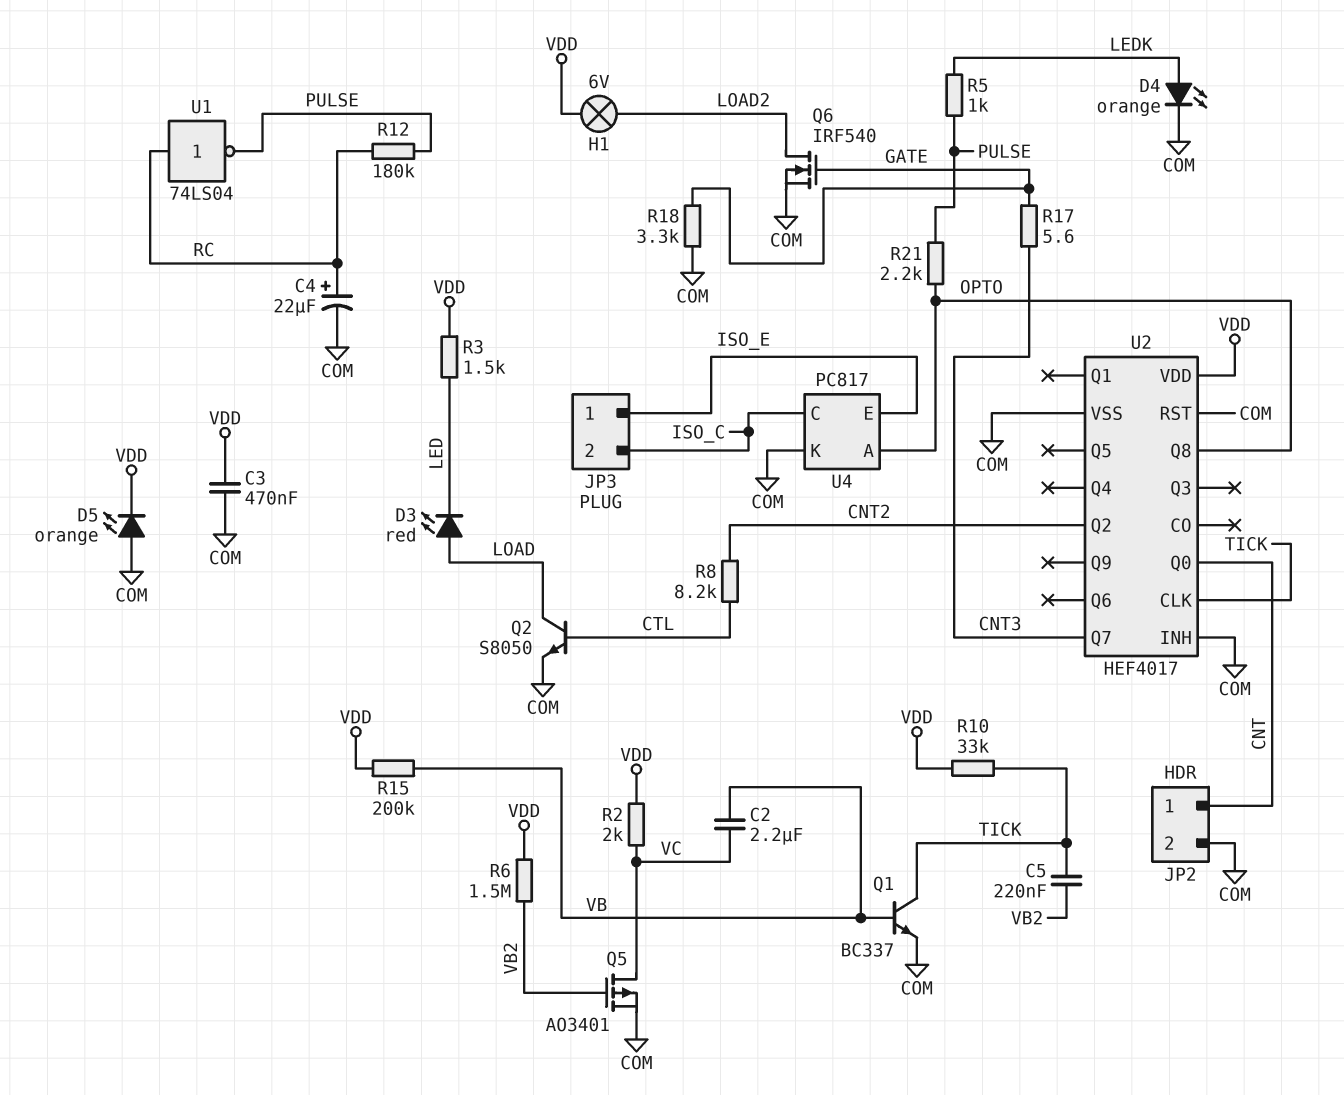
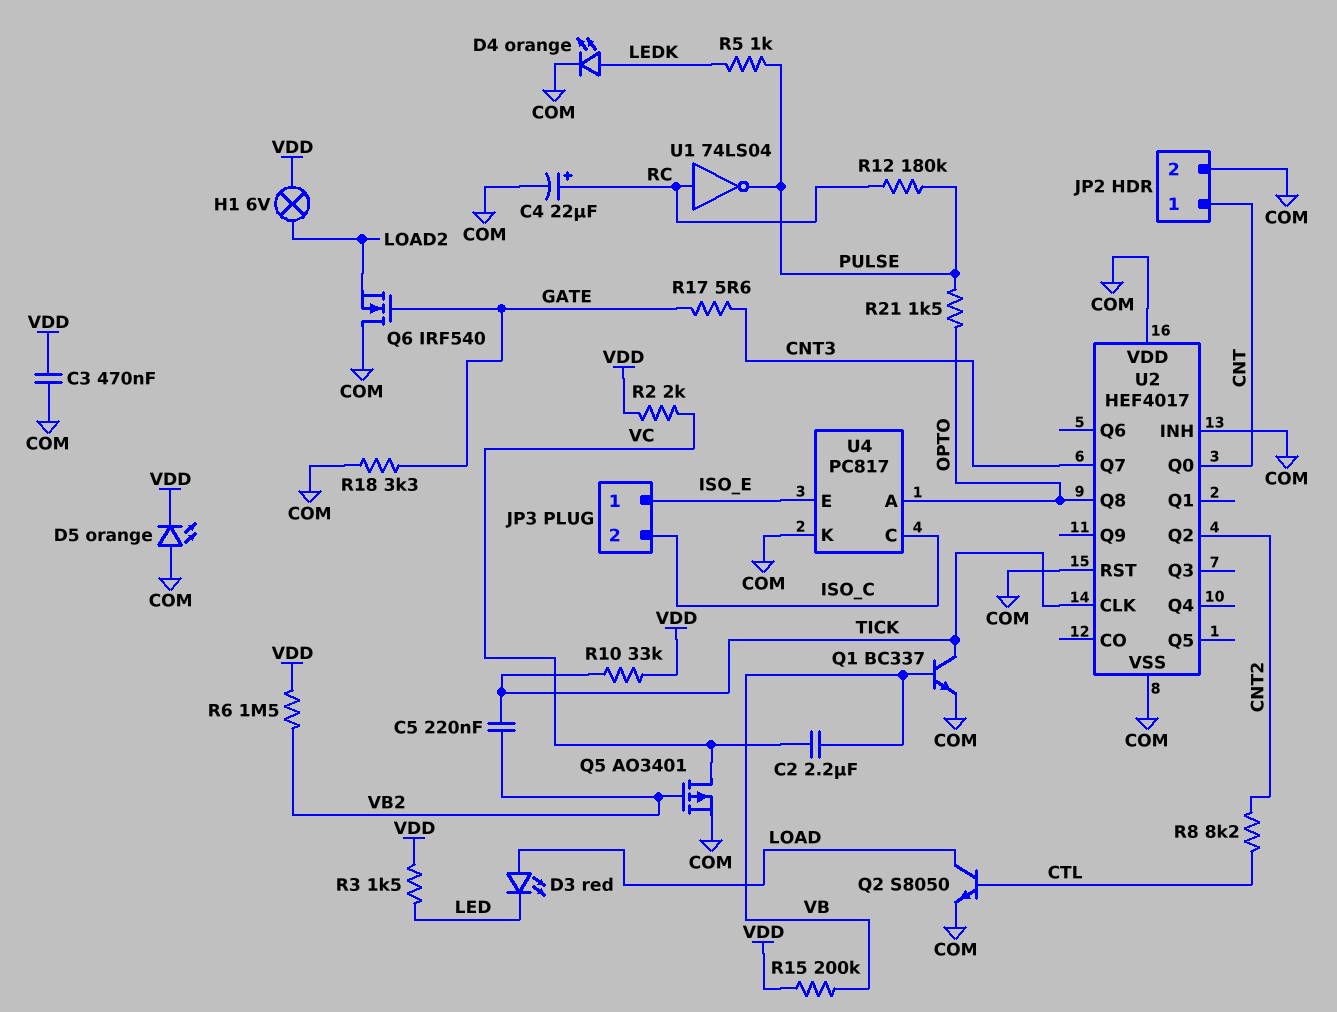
Q6: NMOS IRF540 (G GATE, D LOAD2, S COM) -> NMOS IRF540 (G GATE, D COM, S LOAD2)
R21: 2.2k (OPTO, PULSE) -> 1.5k (OPTO, PULSE)
U2 pin VDD: VDD -> COM

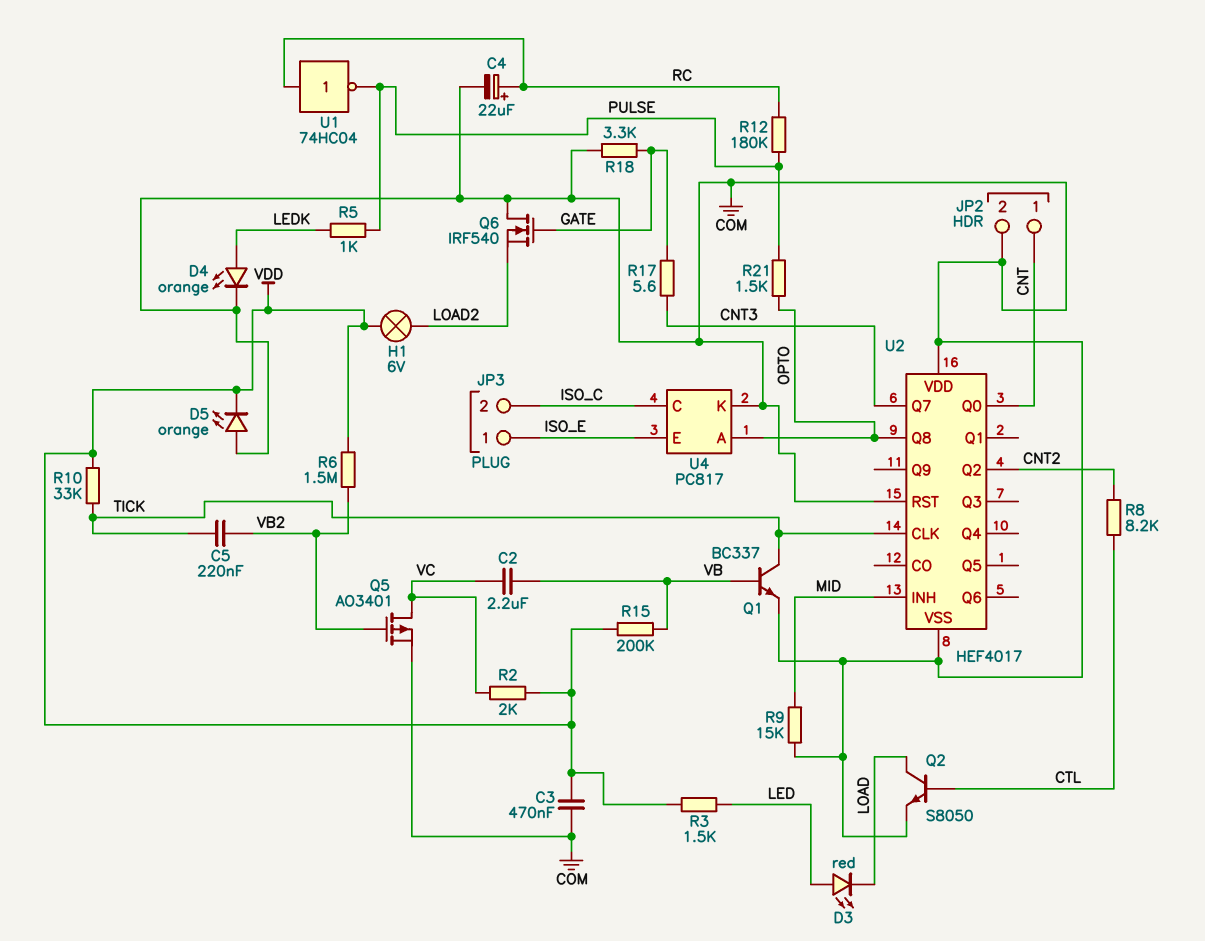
D3: LED red (A LOAD, K LED) -> LED red (A LED, K LOAD)
R9: none -> 15k (COM, MID)
U1: NOT 74LS04 (in RC, out PULSE) -> NOT 74HC04 (in RC, out PULSE)
U2 pin INH: COM -> MID

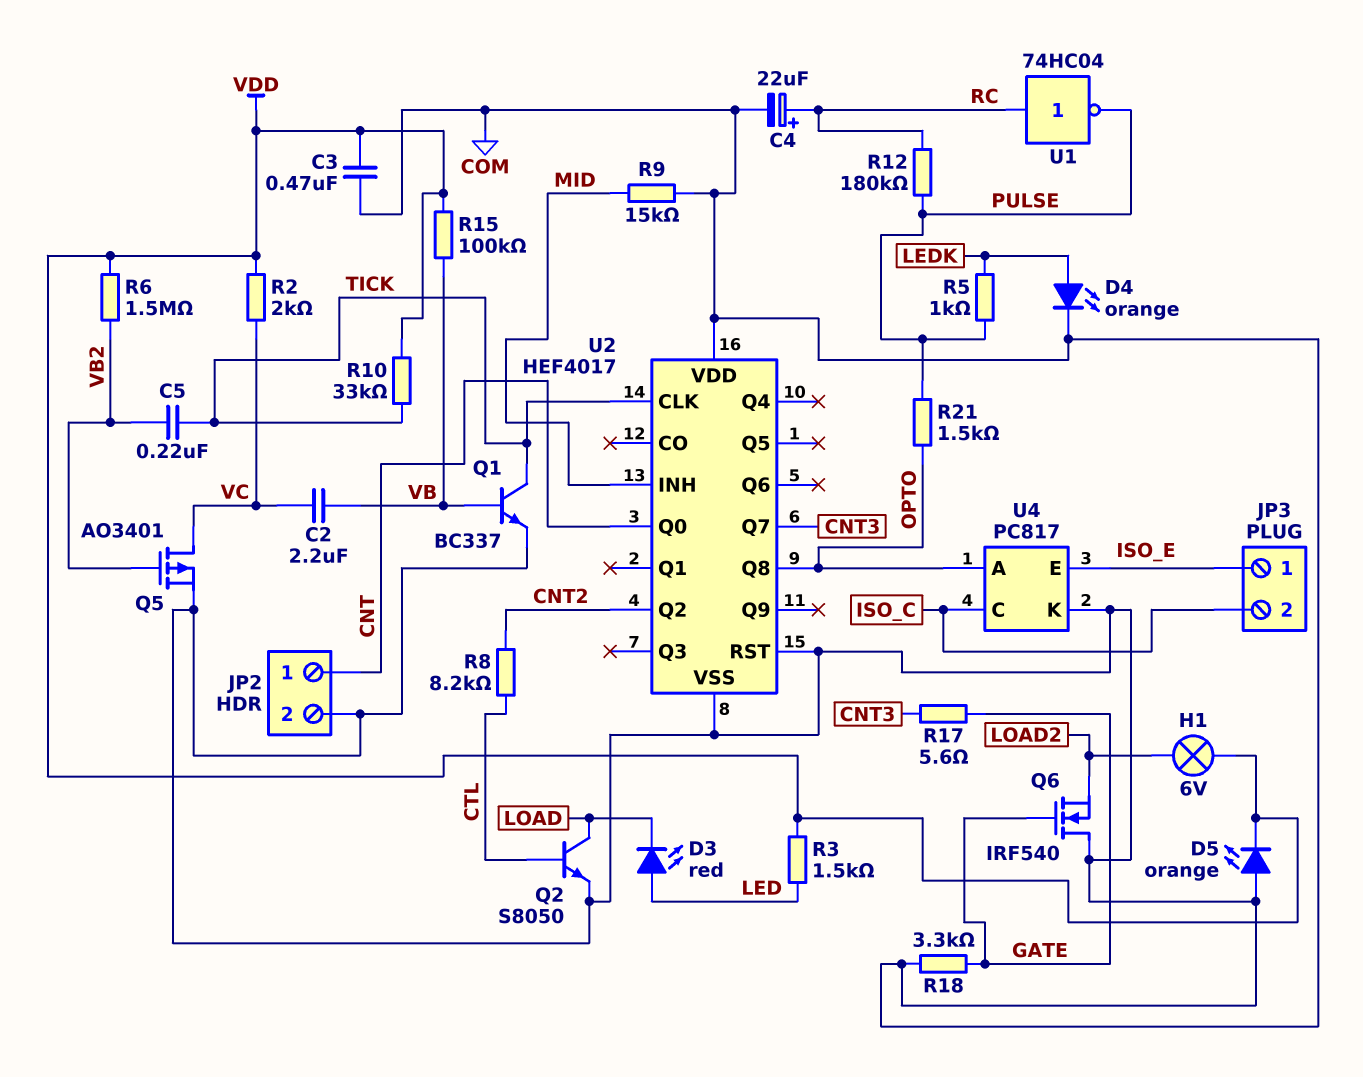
R15: 200k (VB, VDD) -> 100k (VB, VDD)

